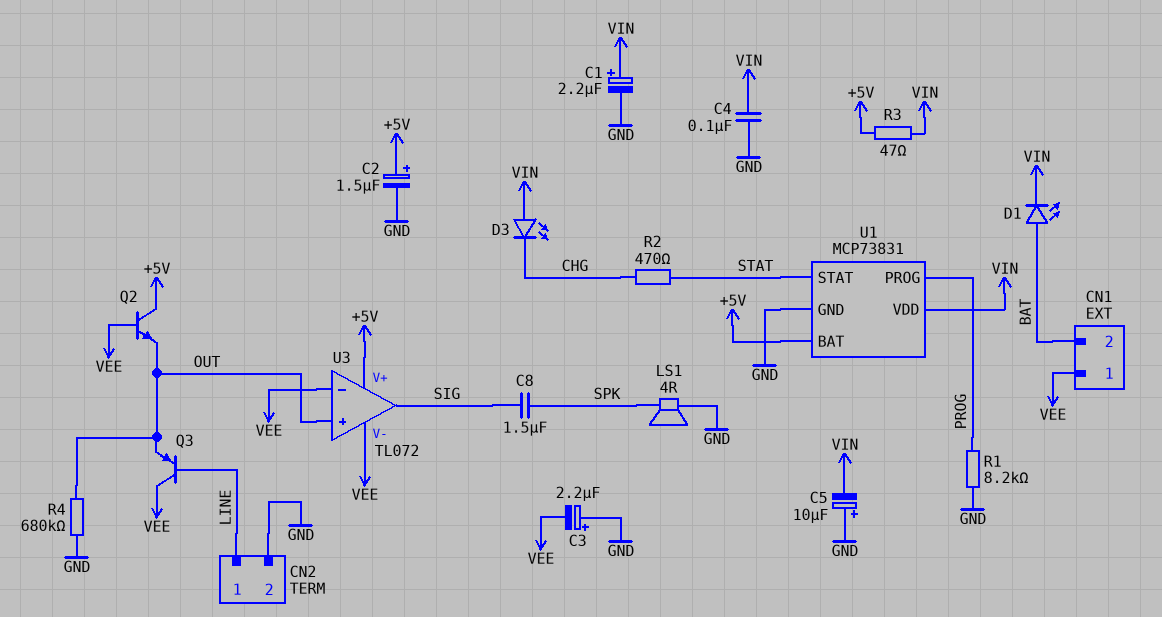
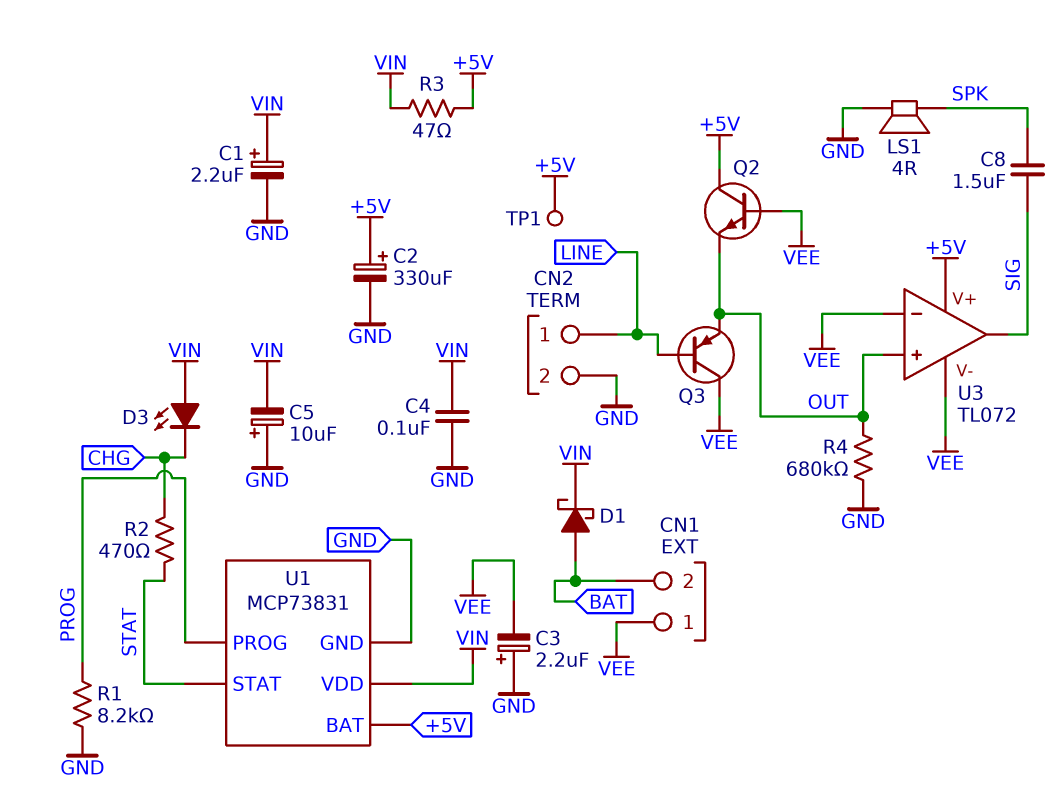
C2: 1.5uF (plus +5V, minus GND) -> 330uF (plus +5V, minus GND)
D1: LED (A BAT, K VIN) -> schottky (A BAT, K VIN)
TP1: none -> test point (+5V)

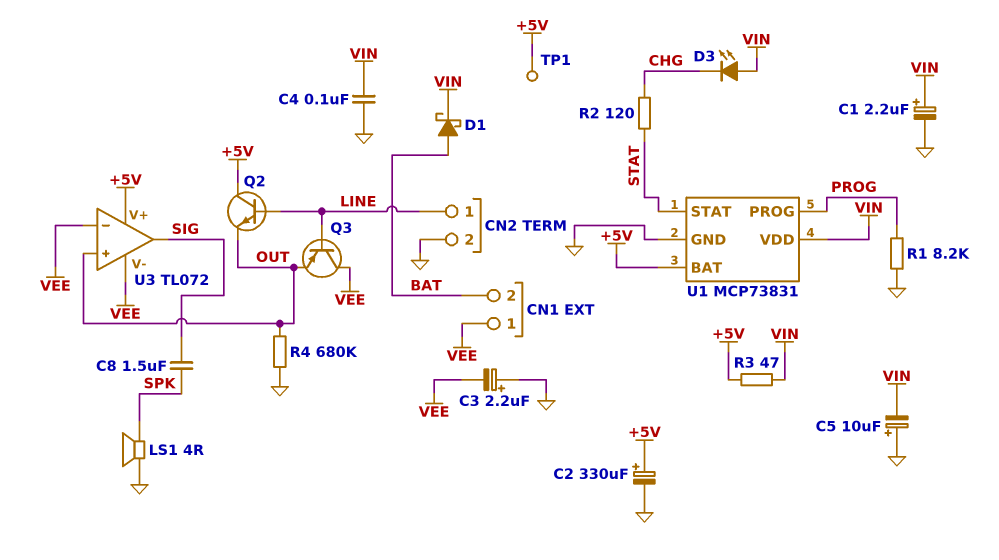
Q2: NPN (B VEE, C +5V, E OUT) -> NPN (B LINE, C +5V, E OUT)
R2: 470 (CHG, STAT) -> 120 (CHG, STAT)

